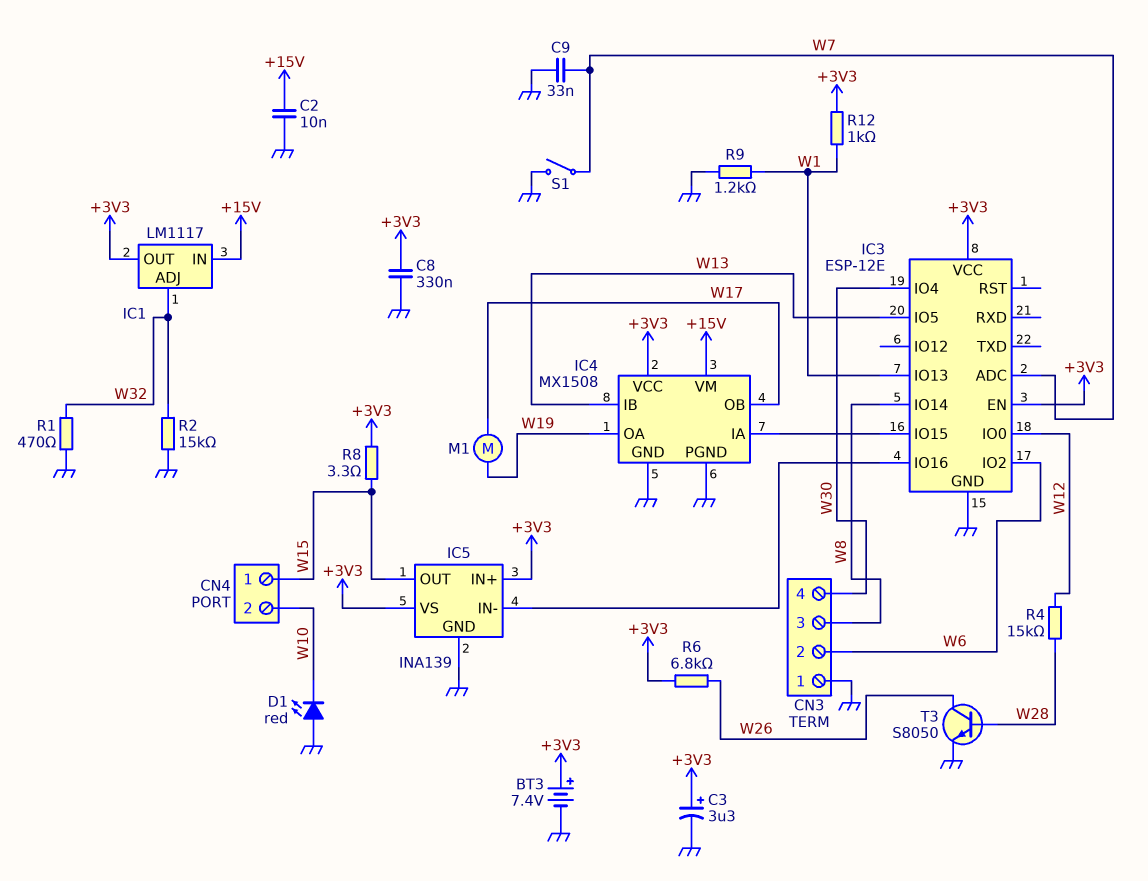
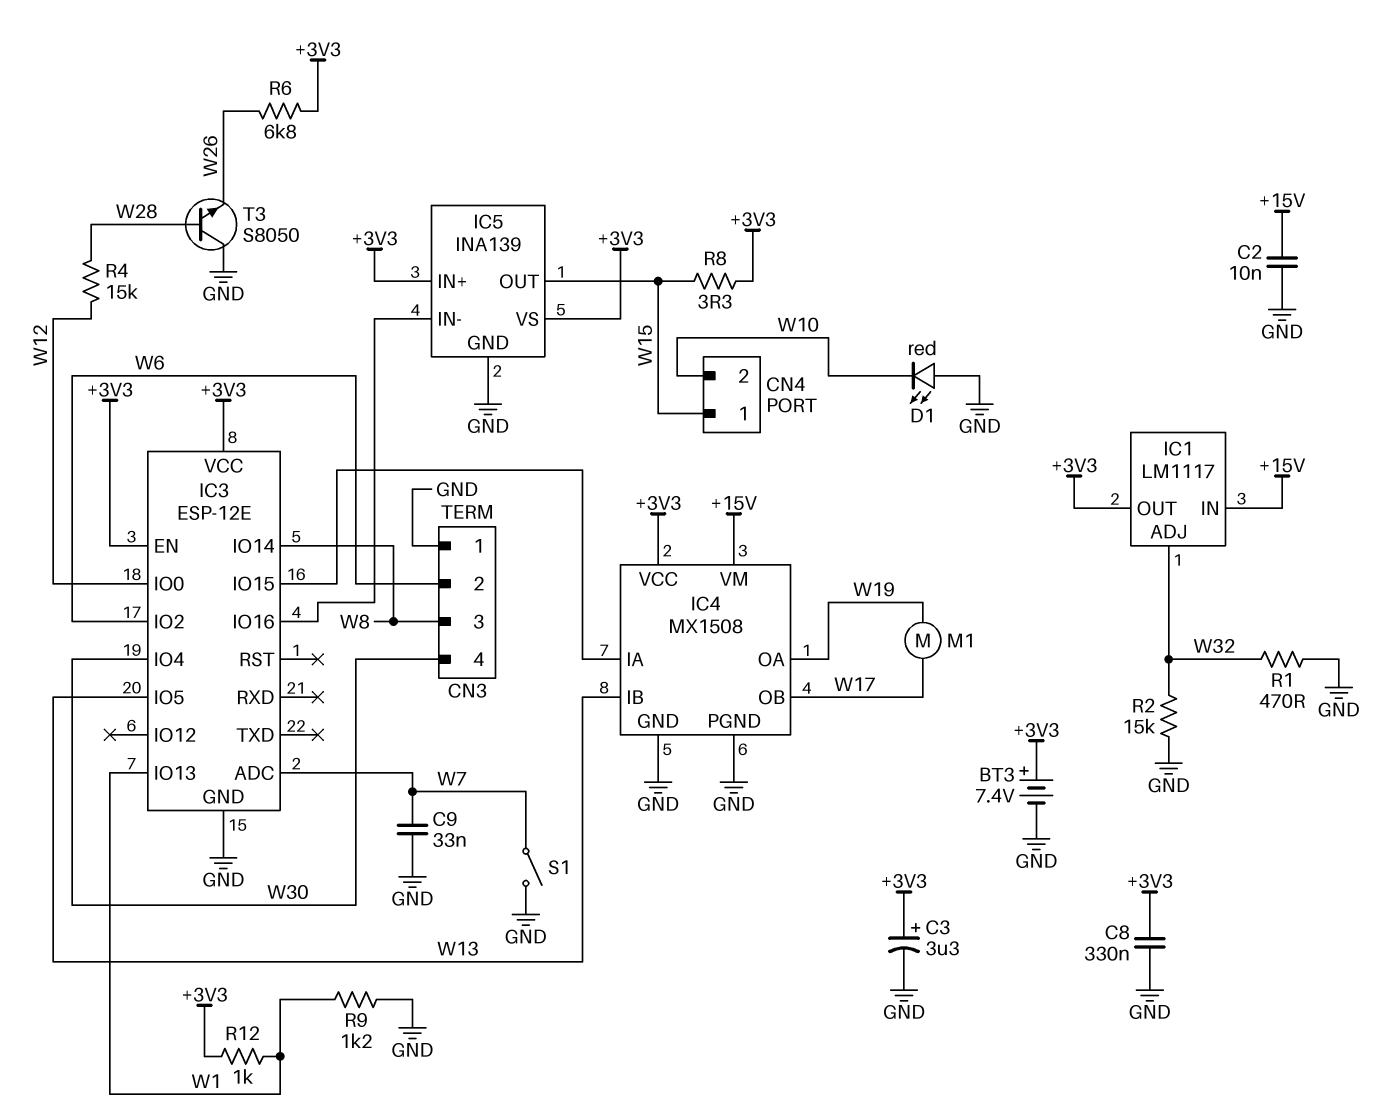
T3: NPN S8050 (B W28, C W26, E GND) -> NPN S8050 (B W28, C GND, E W26)

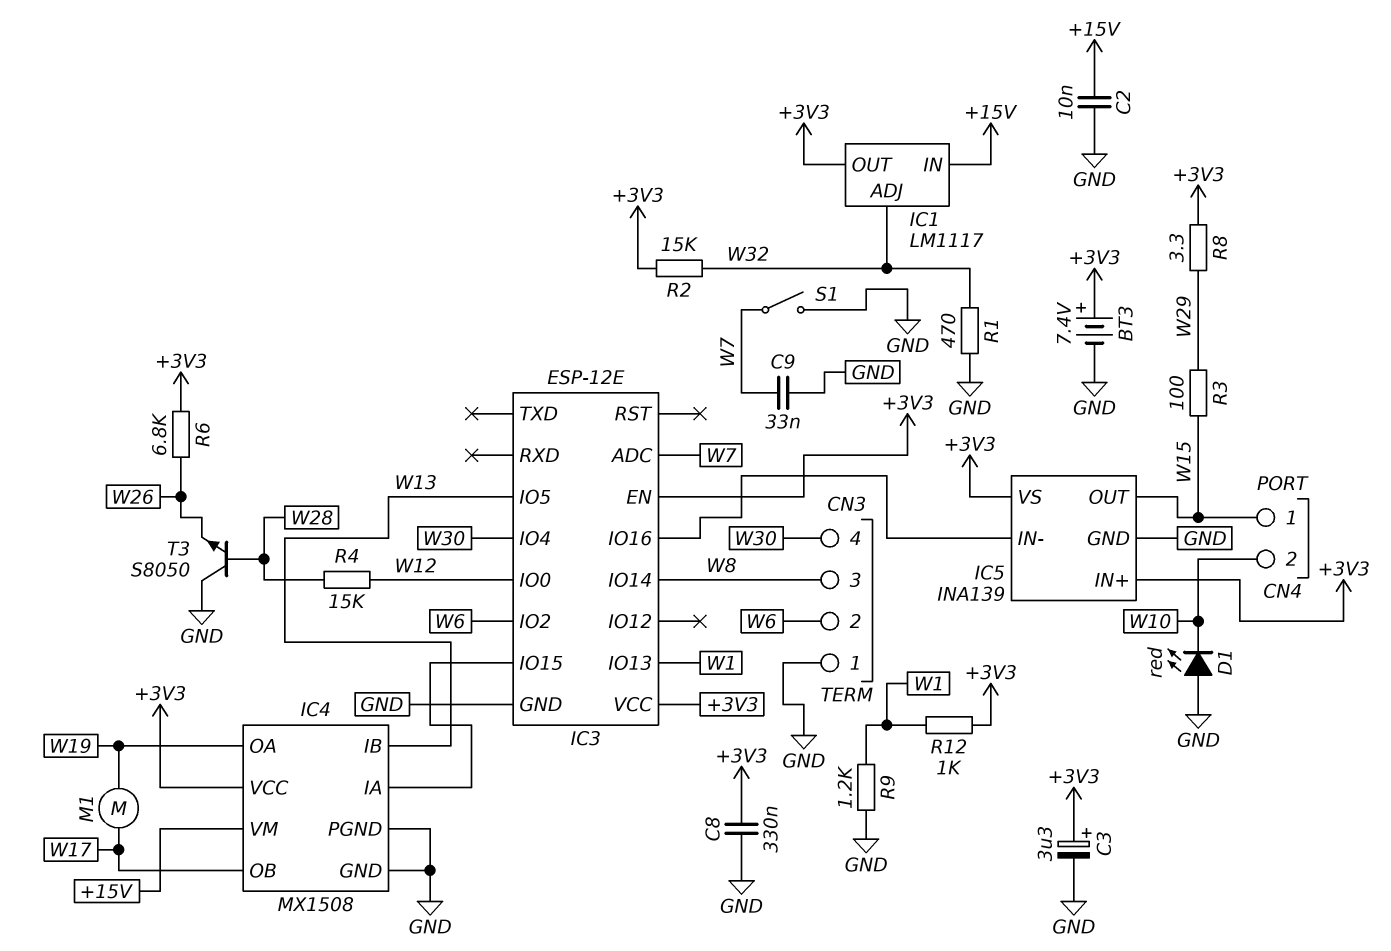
R2: 15k (GND, W32) -> 15k (+3V3, W32)
R3: none -> 100 (W15, W29)
R8: 3.3 (+3V3, W15) -> 3.3 (+3V3, W29)

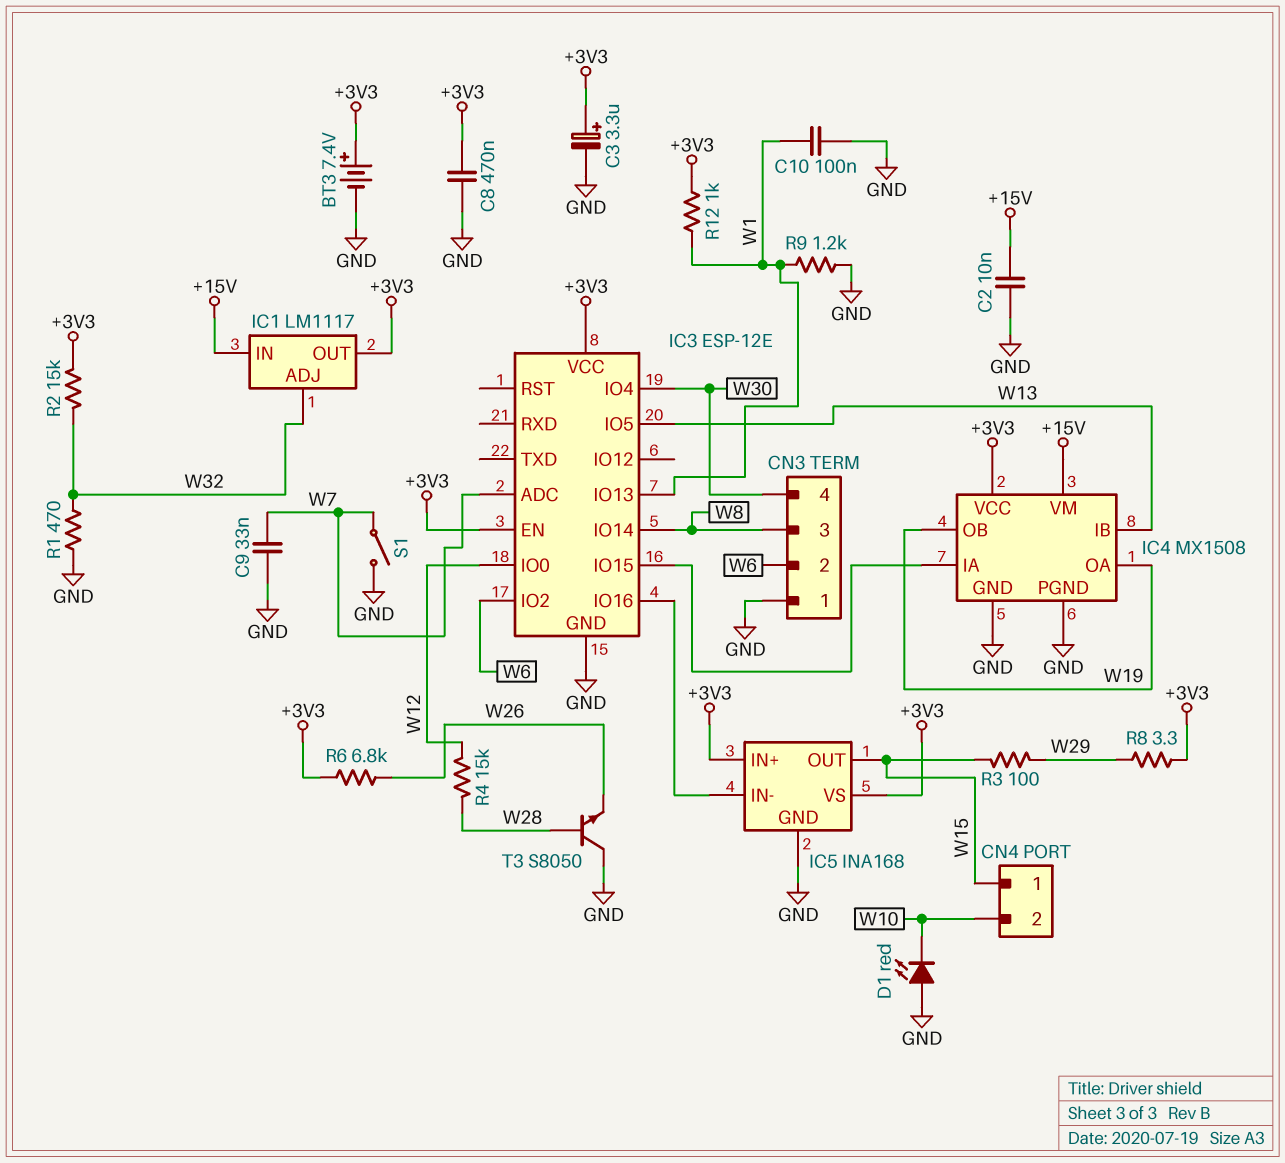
C8: 330nF (+3V3, GND) -> 470nF (+3V3, GND)
C10: none -> 100nF (GND, W1)
IC4 pin OB: W17 -> W19
IC5: INA139 -> INA168
M1: motor (W17, W19) -> none

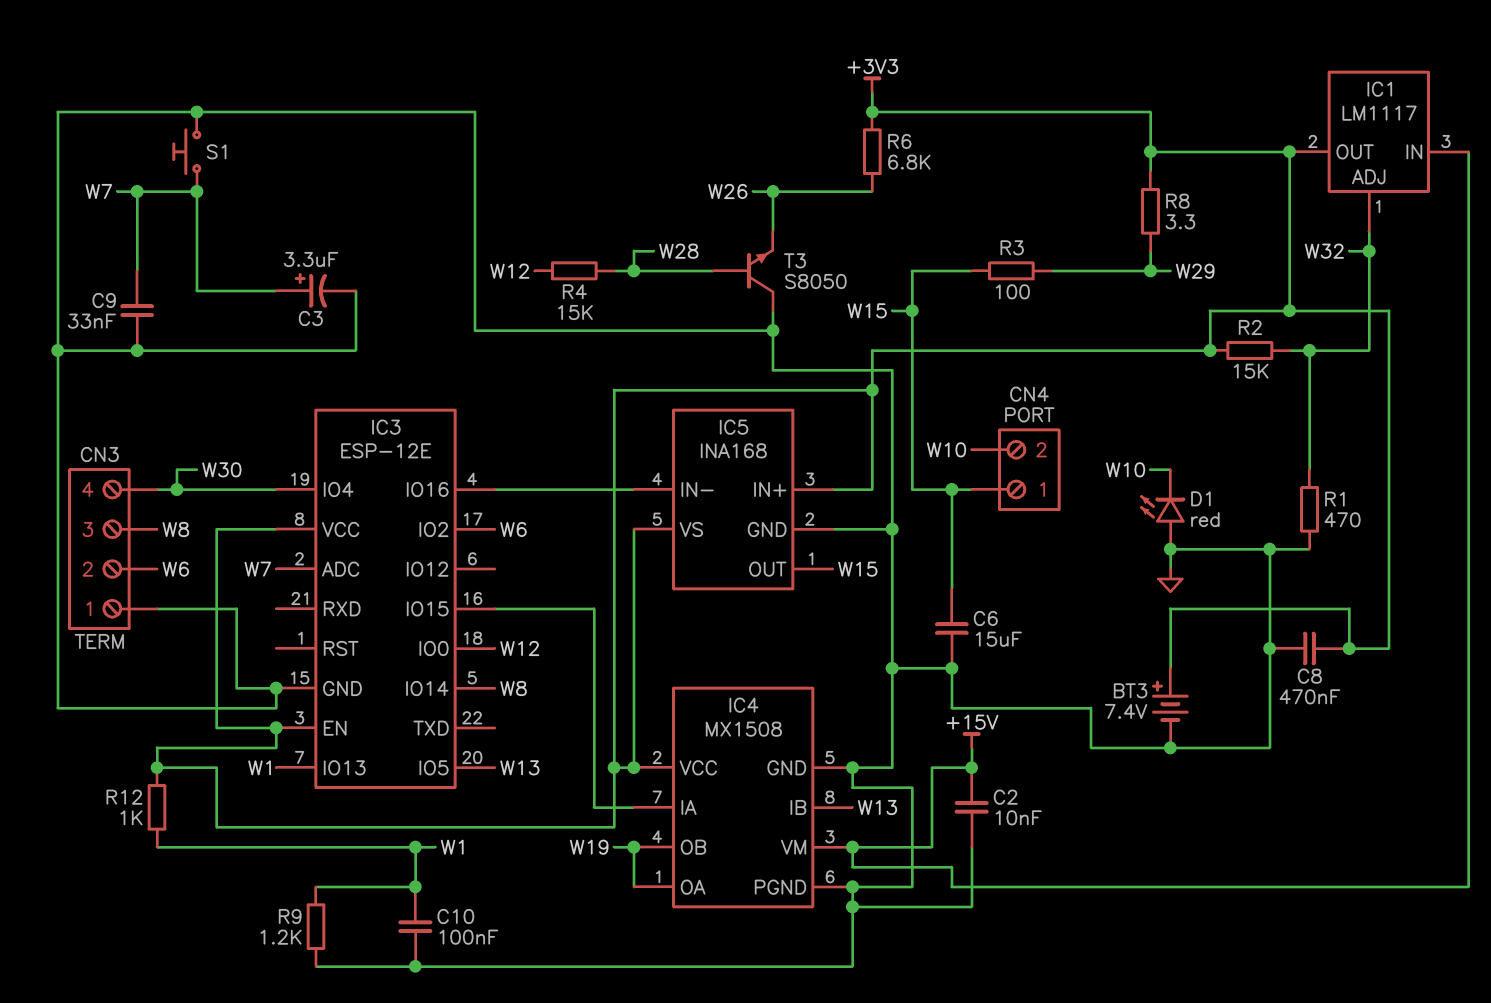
C3: 3.3uF (plus +3V3, minus GND) -> 3.3uF (plus W7, minus GND)
C6: none -> 15uF (GND, W15)
S1: switch (GND, W7) -> button (GND, W7)

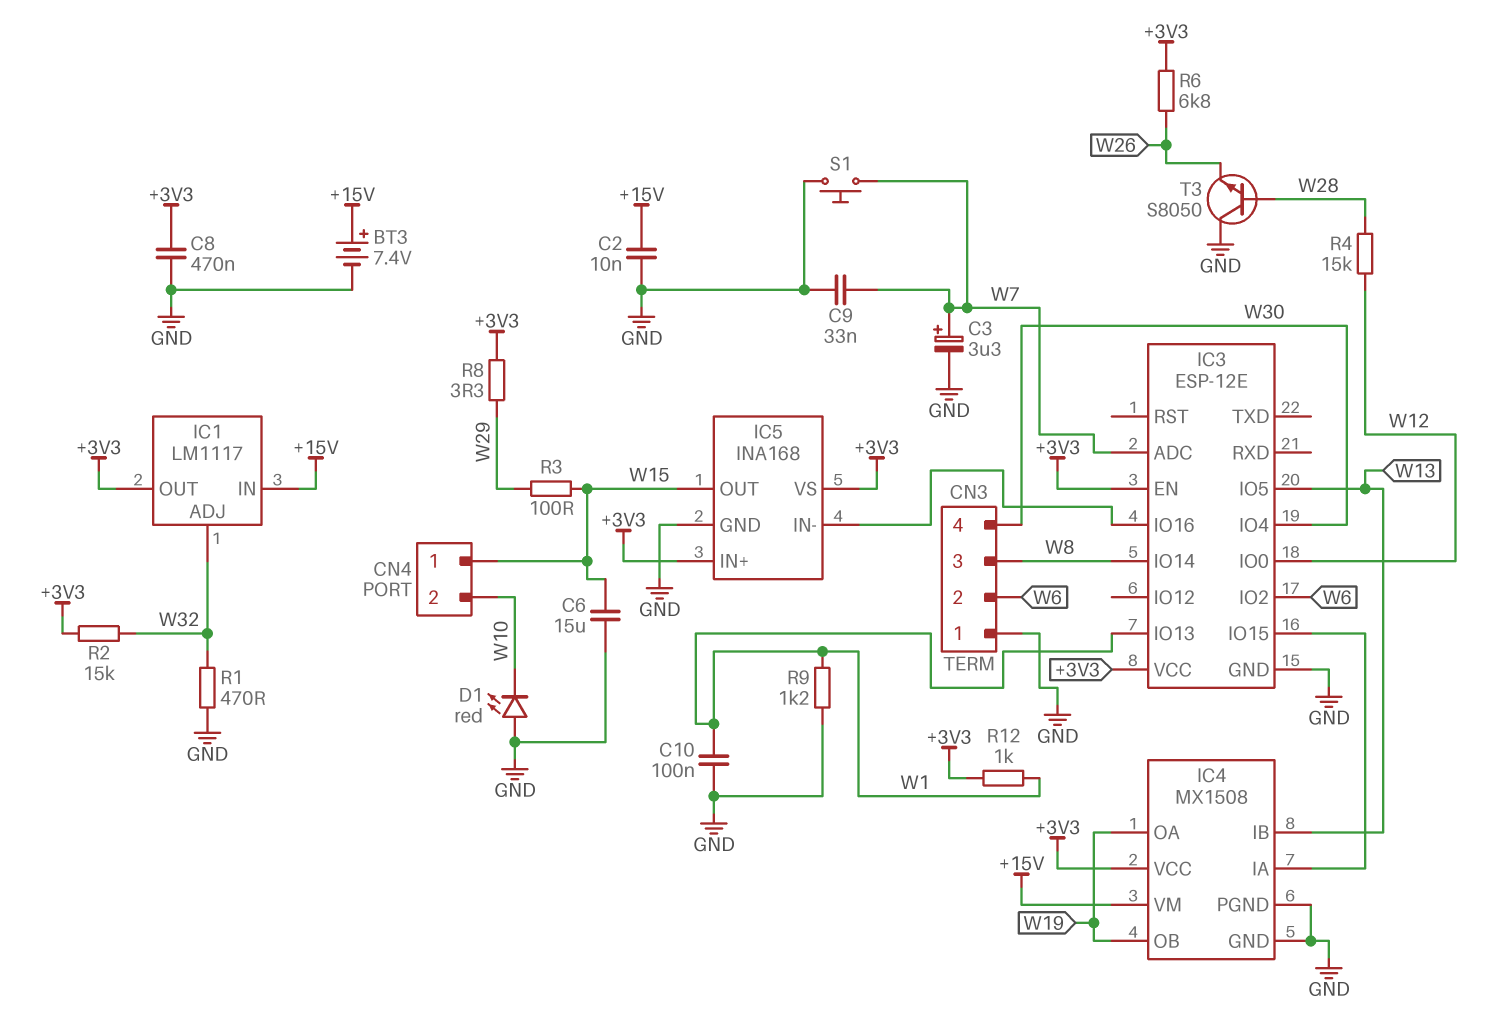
BT3: 7.4V (plus +3V3, minus GND) -> 7.4V (plus +15V, minus GND)

